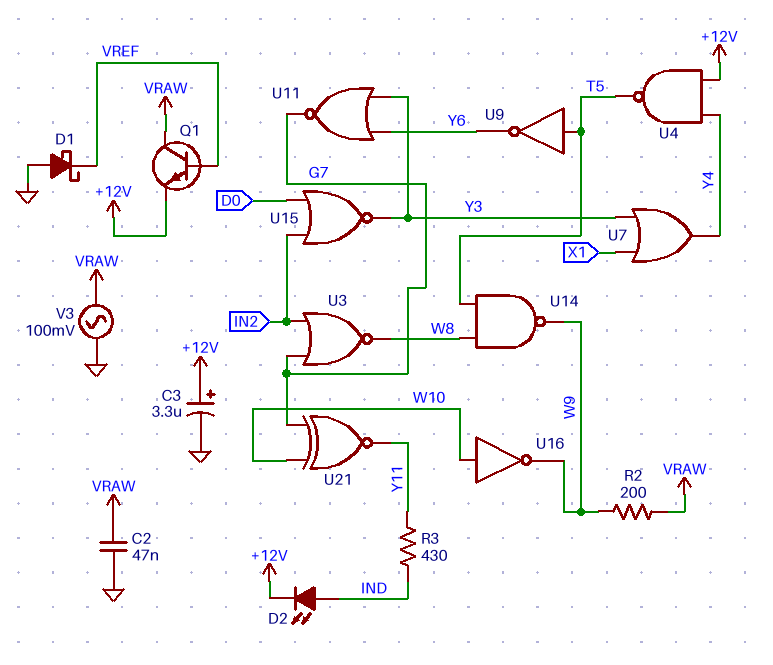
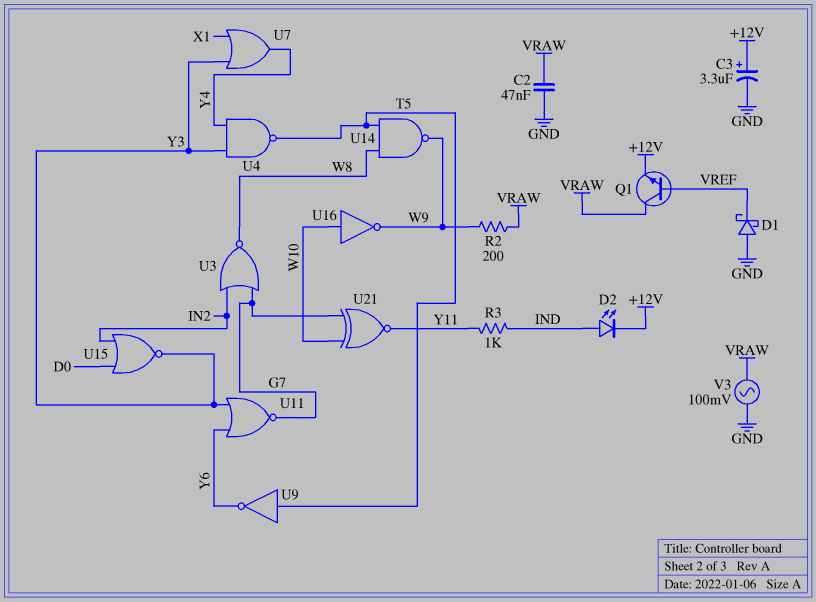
R3: 430 (IND, Y11) -> 1k (IND, Y11)
U4: NAND (in +12V, in Y4, out T5) -> NAND (in Y3, in Y4, out T5)

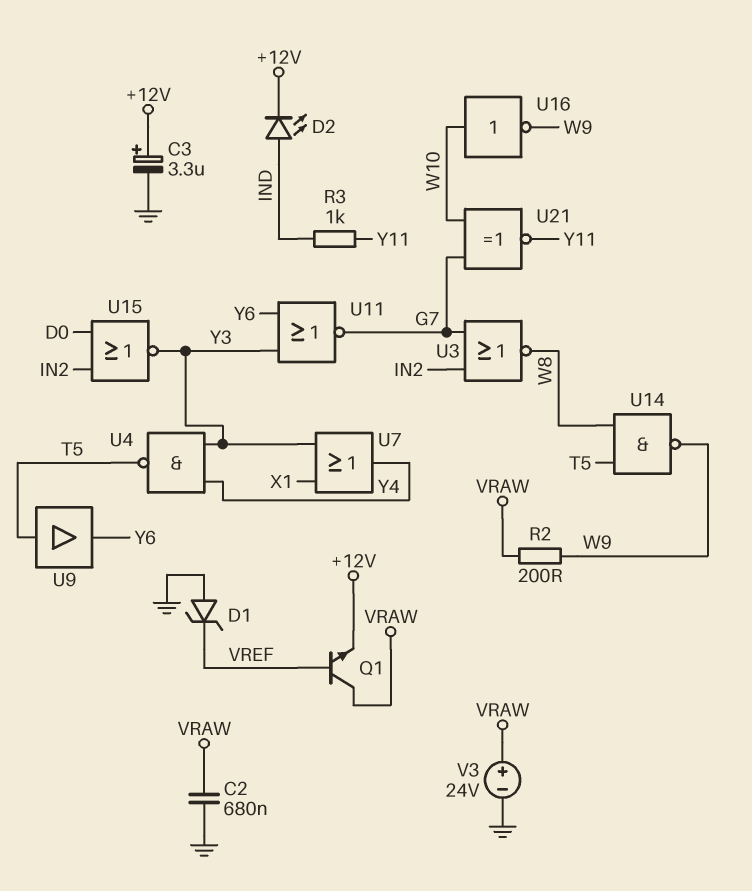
C2: 47nF (GND, VRAW) -> 680nF (GND, VRAW)
D1: schottky (A GND, K VREF) -> zener (A GND, K VREF)
U9: NOT (in T5, out Y6) -> buffer (in T5, out Y6)
V3: AC 100mV (GND, VRAW) -> 24V (plus VRAW, minus GND)

